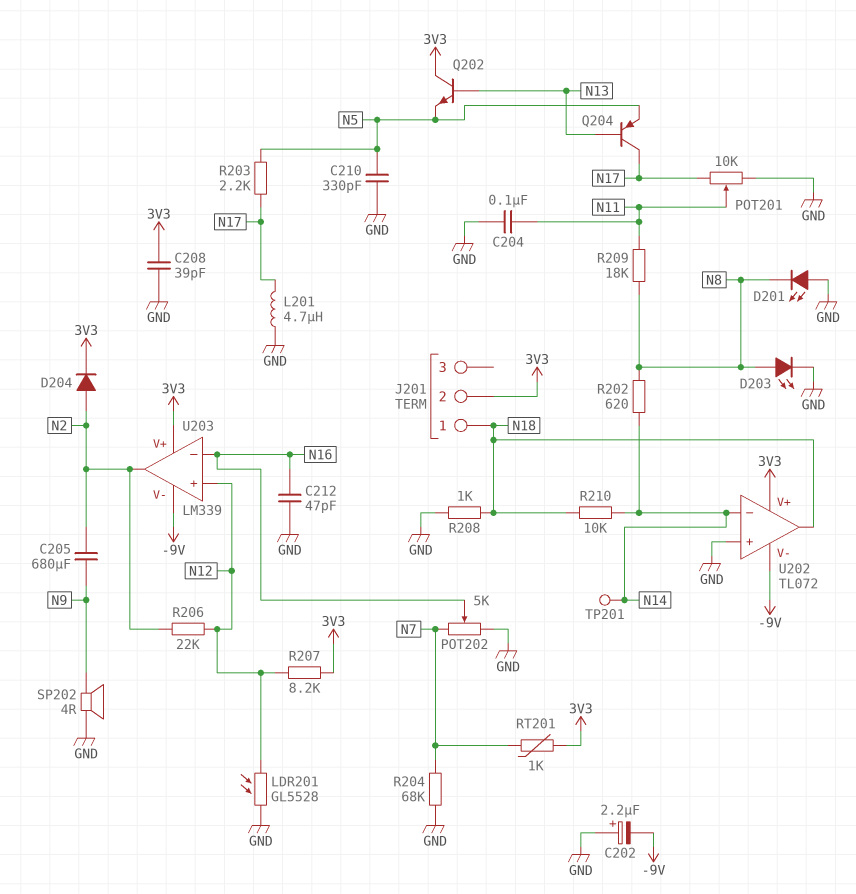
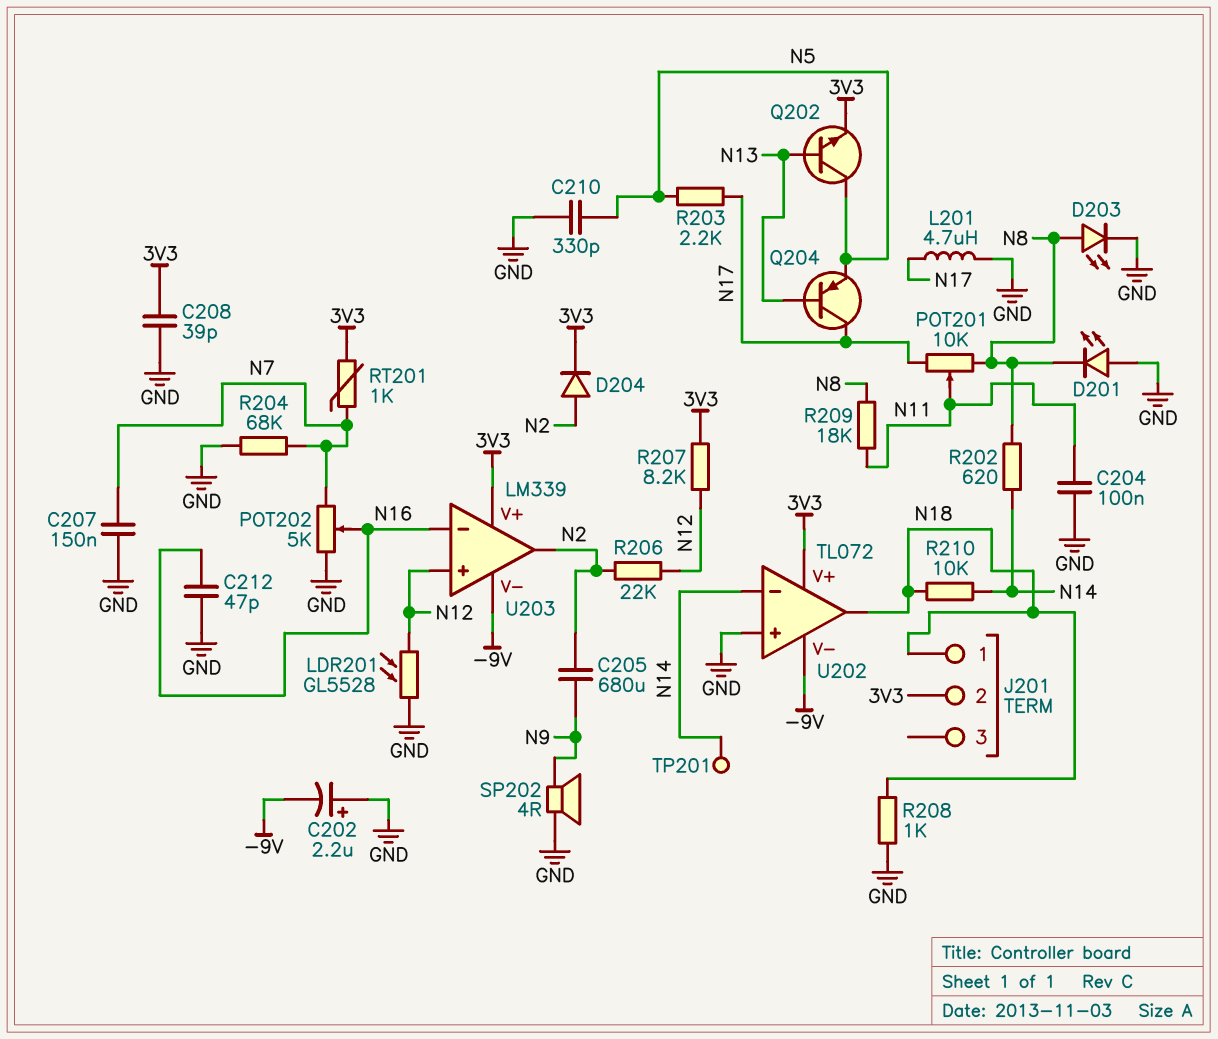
C207: none -> 150nF (GND, N7)
POT201: 10k (GND, N17, wiper N11) -> 10k (N8, N17, wiper N11)
Q202: NPN (B N13, C 3V3, E N5) -> NPN (B N13, C N5, E 3V3)

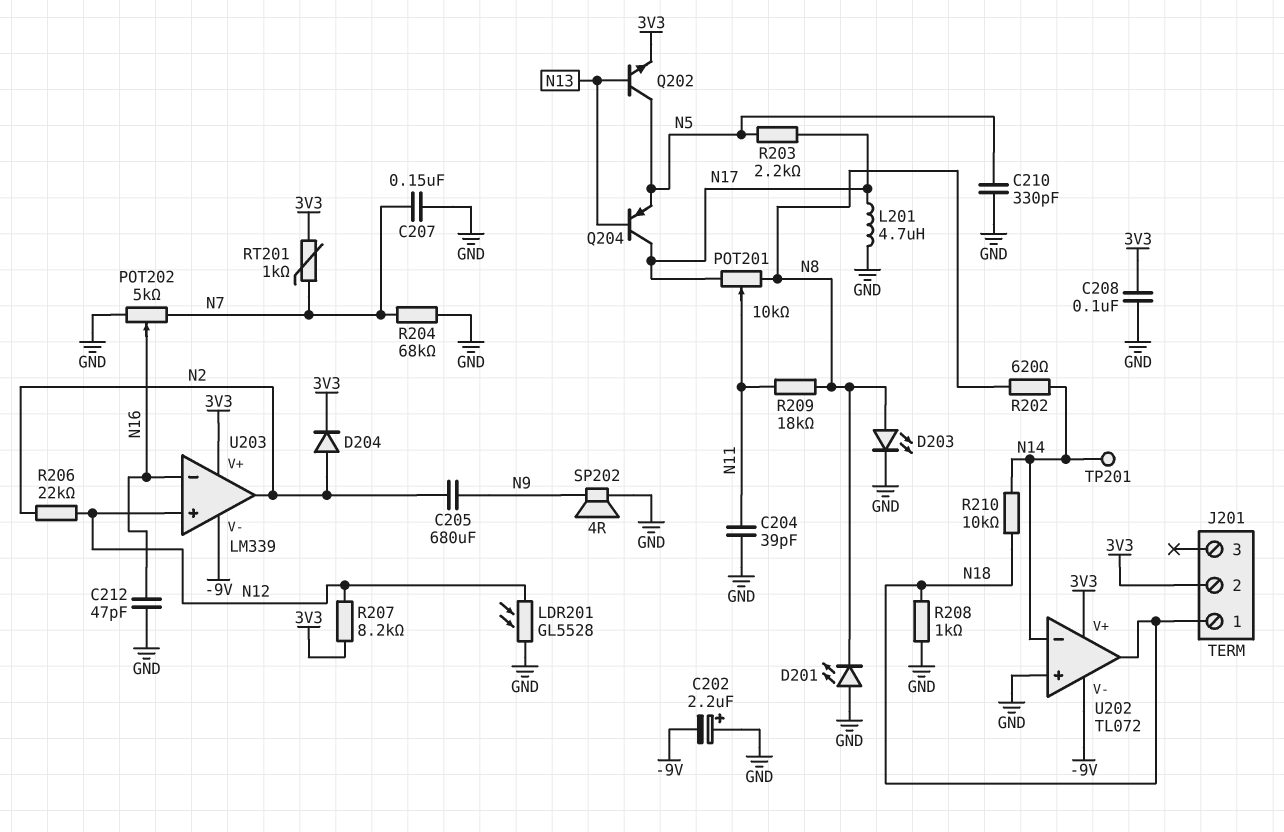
C204: 100nF (GND, N11) -> 39pF (GND, N11)
C208: 39pF (3V3, GND) -> 100nF (3V3, GND)

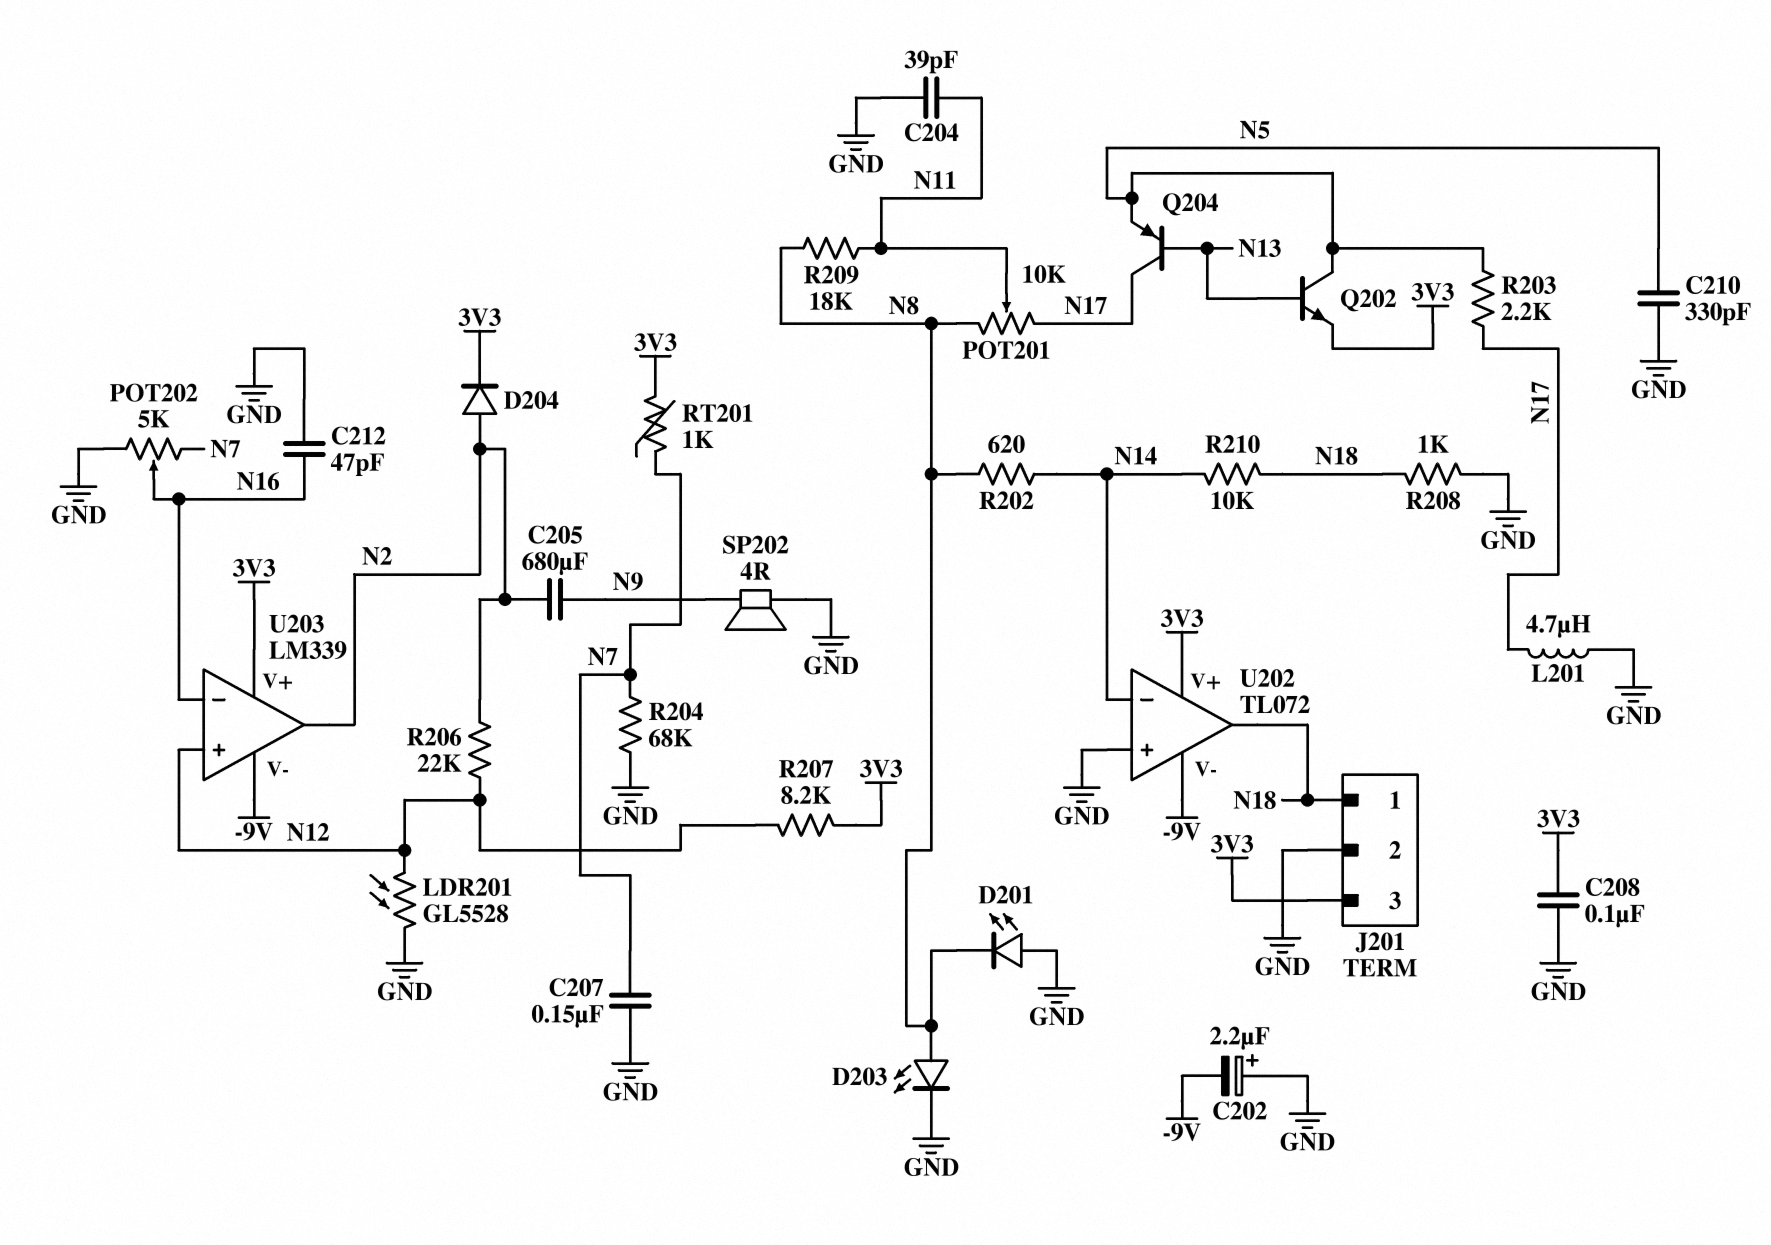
J201 pin 2: 3V3 -> GND
J201 pin 3: none -> 3V3
TP201: test point (N14) -> none

